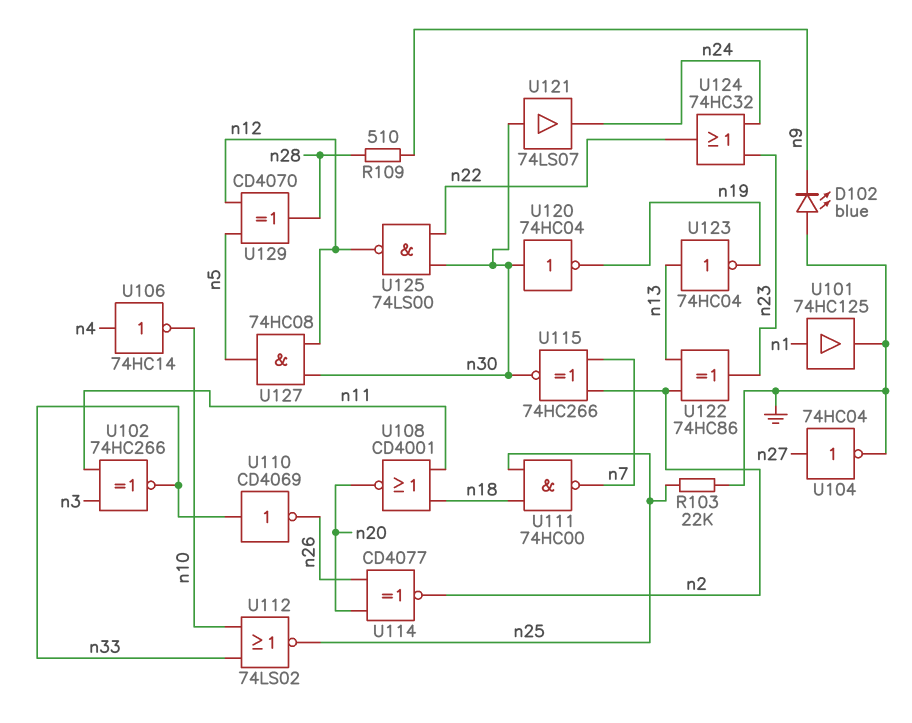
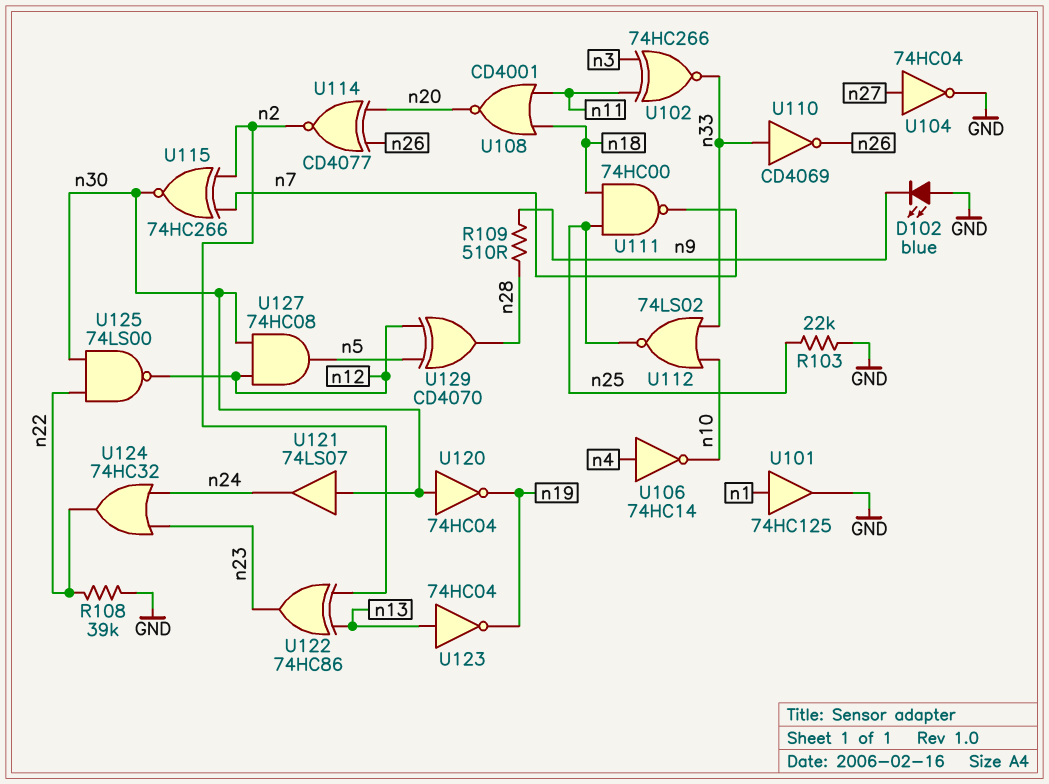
R108: none -> 39k (GND, n22)

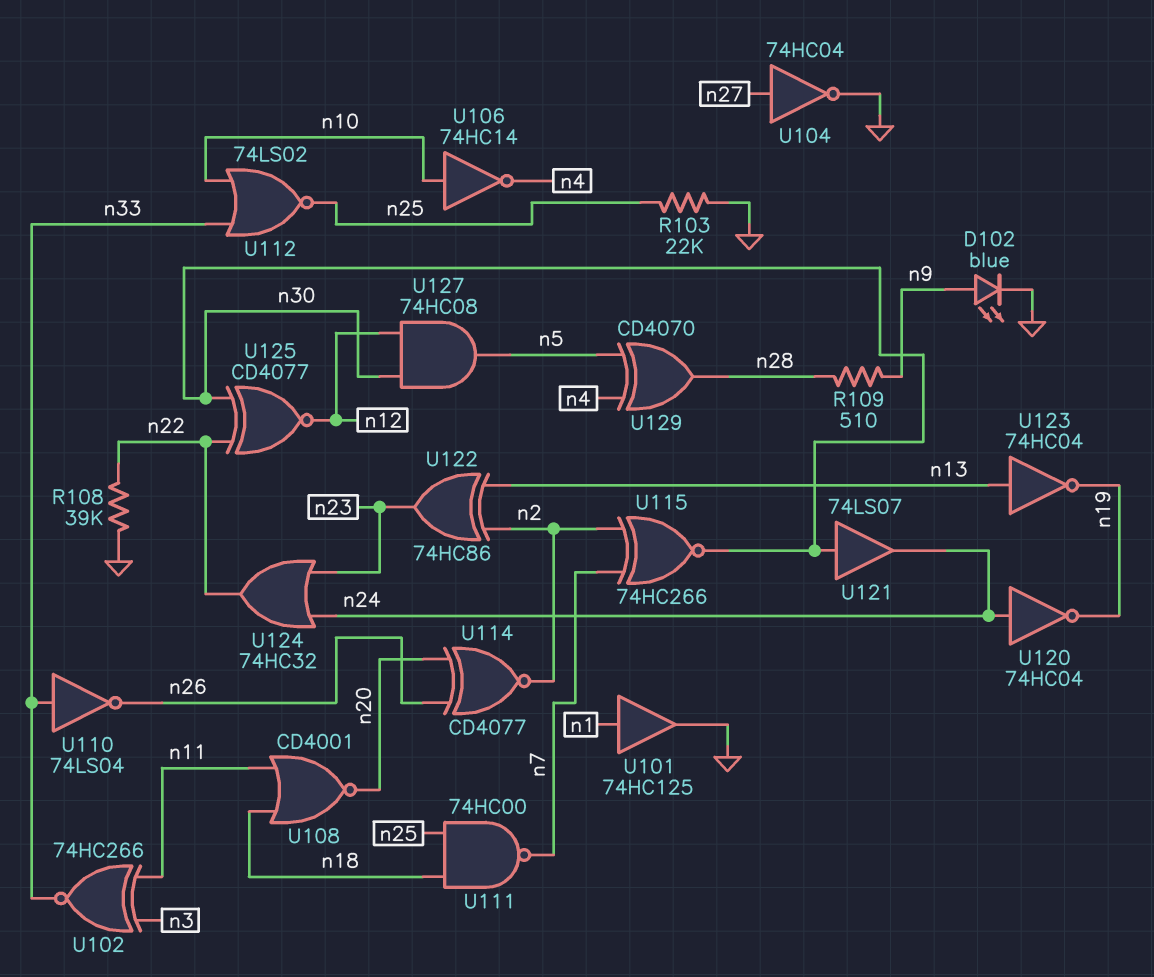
D102: LED blue (A GND, K n9) -> LED blue (A n9, K GND)
U106: NOT 74HC14 (in n4, out n10) -> NOT 74HC14 (in n10, out n4)
U110: NOT CD4069 (in n33, out n26) -> NOT 74LS04 (in n33, out n26)
U120: NOT 74HC04 (in n30, out n19) -> NOT 74HC04 (in n24, out n19)
U125: NAND 74LS00 (in n22, in n30, out n12) -> XNOR CD4077 (in n22, in n30, out n12)
U129: XOR CD4070 (in n5, in n12, out n28) -> XOR CD4070 (in n4, in n5, out n28)

